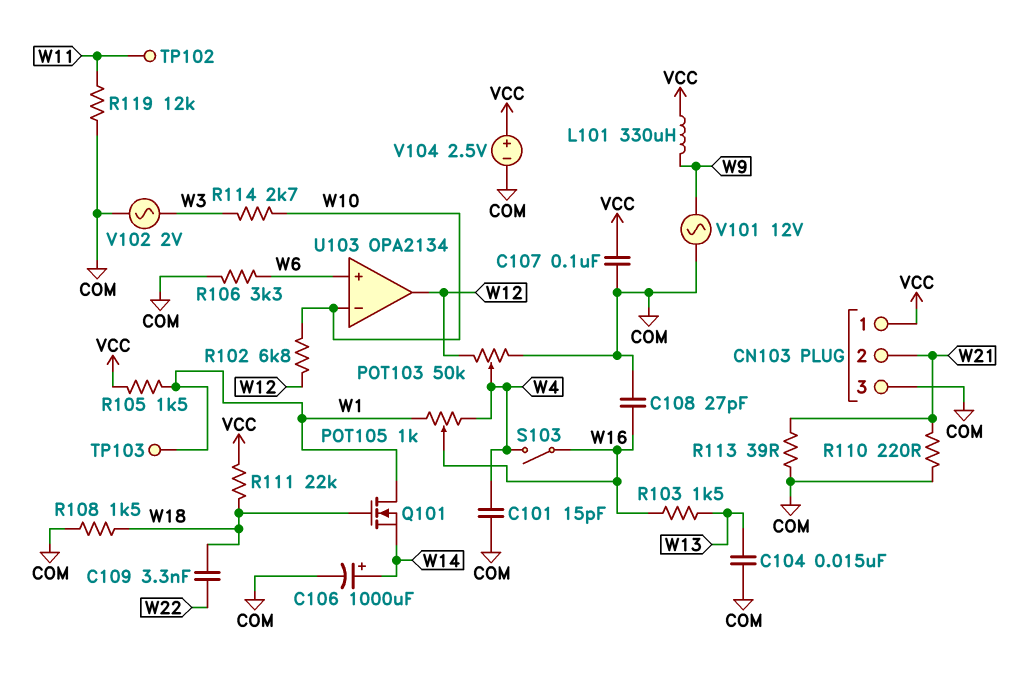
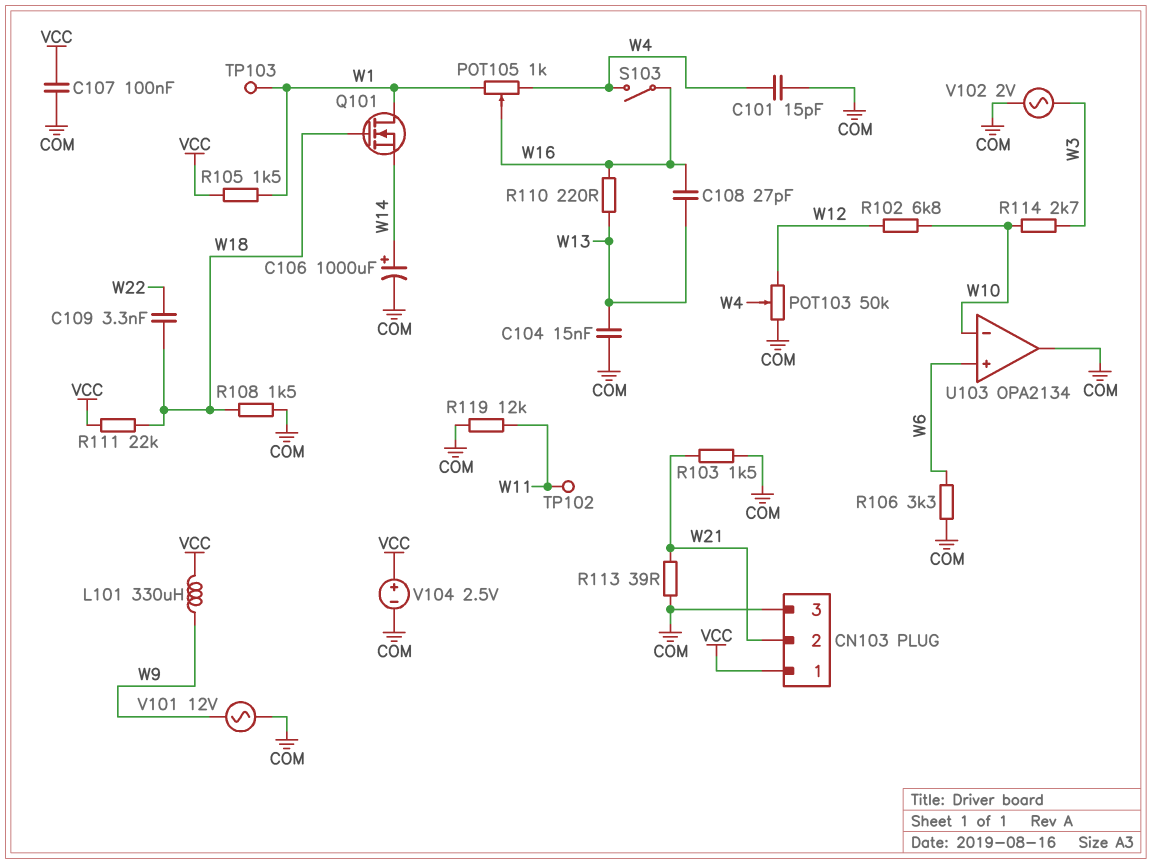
C108: 27pF (COM, W16) -> 27pF (W13, W16)
R103: 1.5k (W13, W16) -> 1.5k (COM, W21)
R110: 220 (COM, W21) -> 220 (W13, W16)
U103 pin out: W12 -> COM

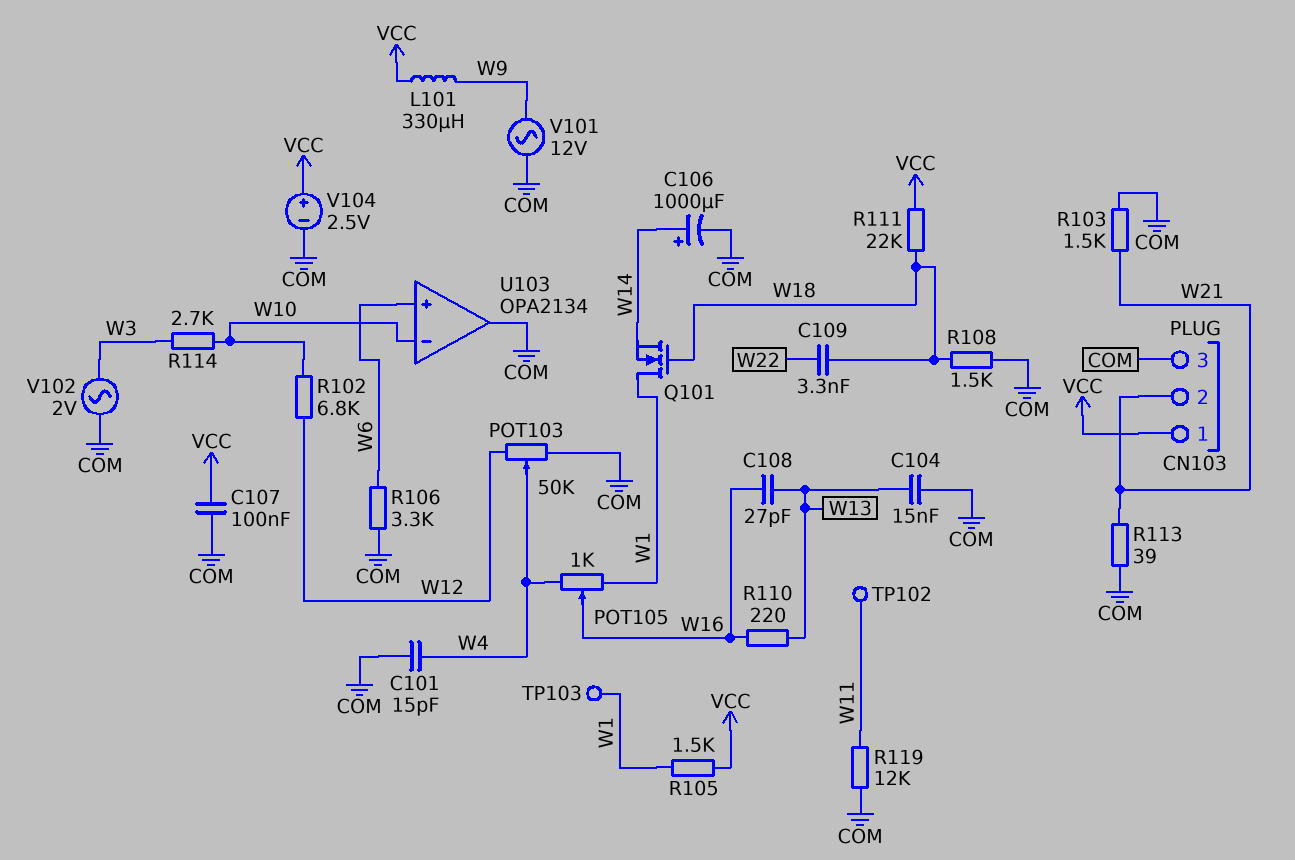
S103: switch (W4, W16) -> none

